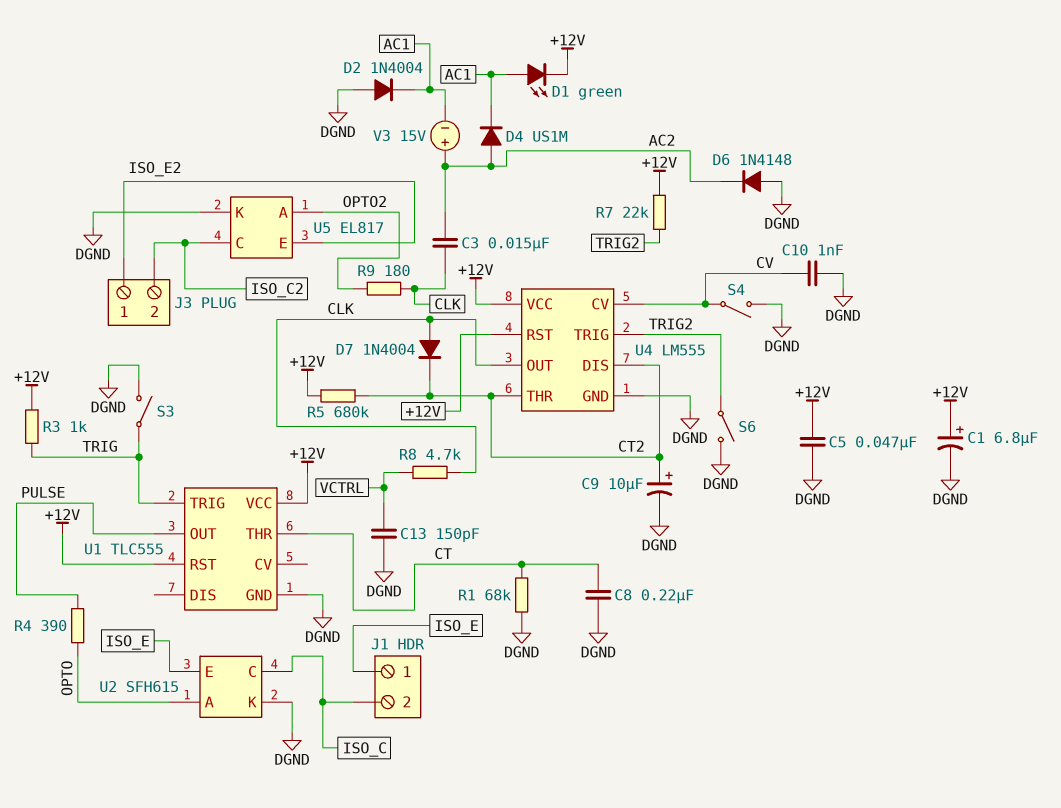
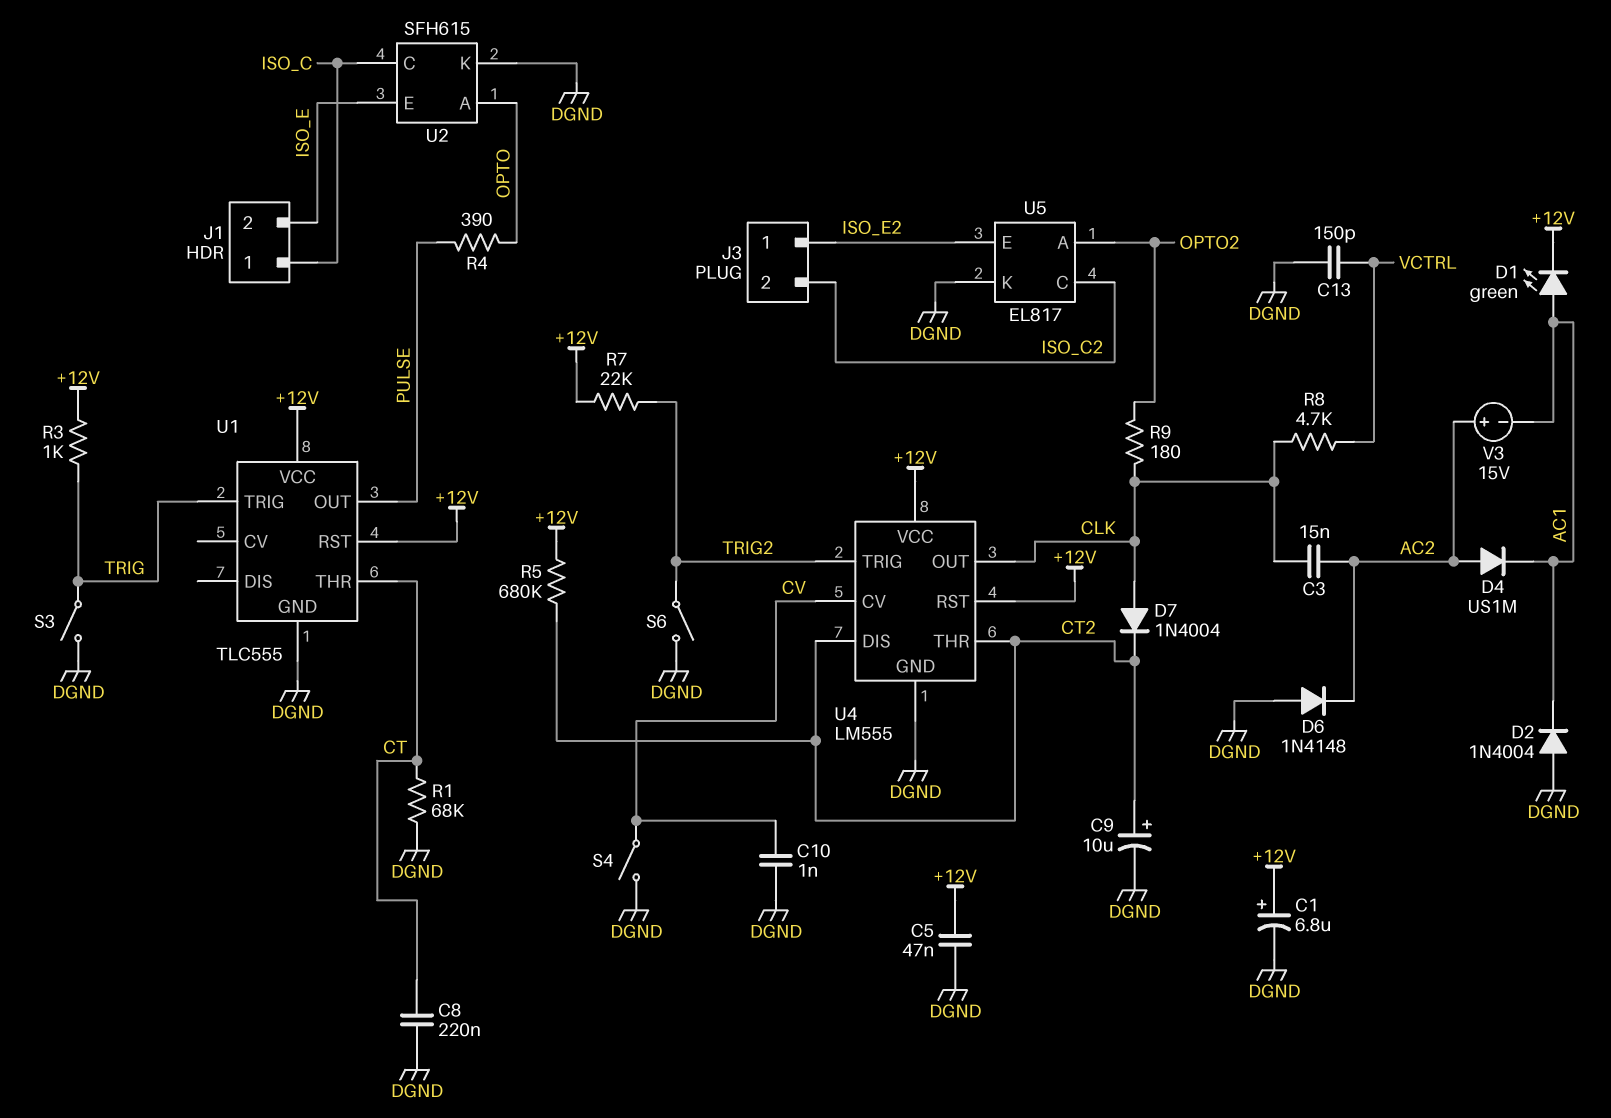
J1 pin 1: ISO_E -> ISO_C
J1 pin 2: ISO_C -> ISO_E

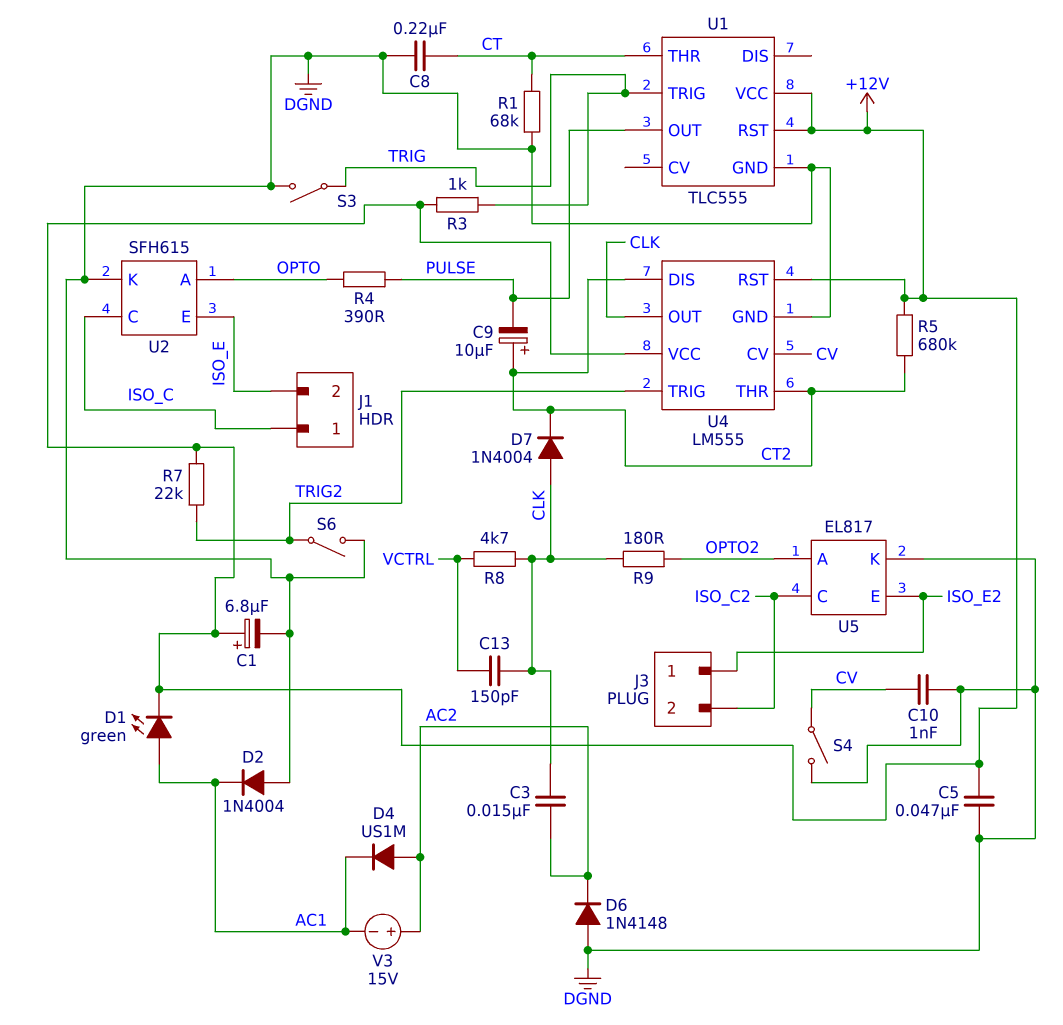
C9: 10uF (plus CT2, minus DGND) -> 10uF (plus CT2, minus PULSE)
C13: 150pF (DGND, VCTRL) -> 150pF (CLK, VCTRL)

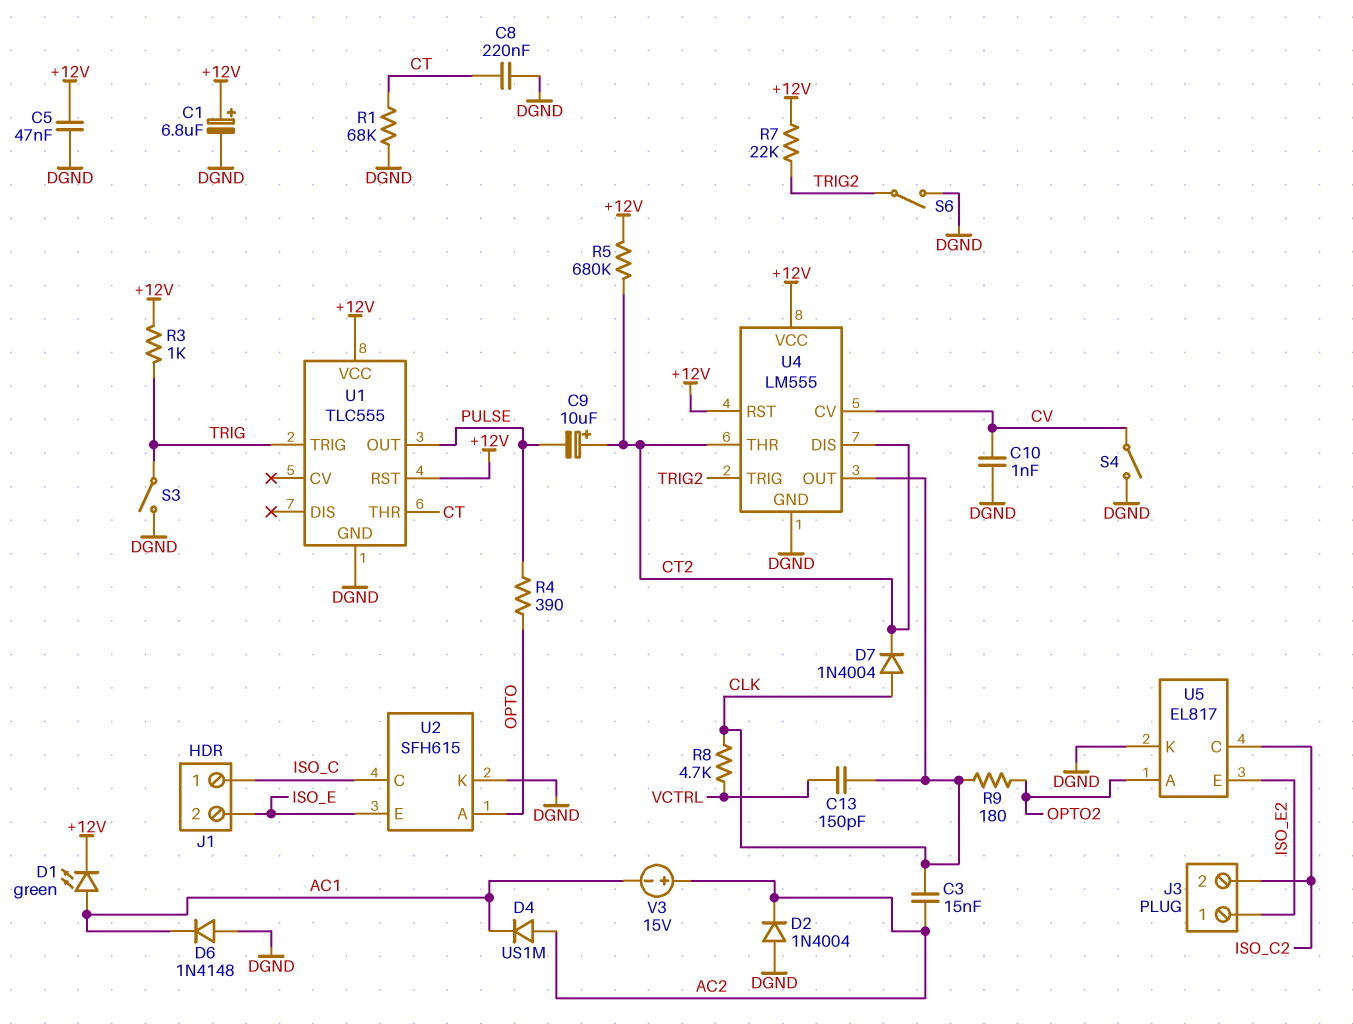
D2: diode 1N4004 (A DGND, K AC1) -> diode 1N4004 (A DGND, K AC2)
D6: diode 1N4148 (A DGND, K AC2) -> diode 1N4148 (A DGND, K AC1)

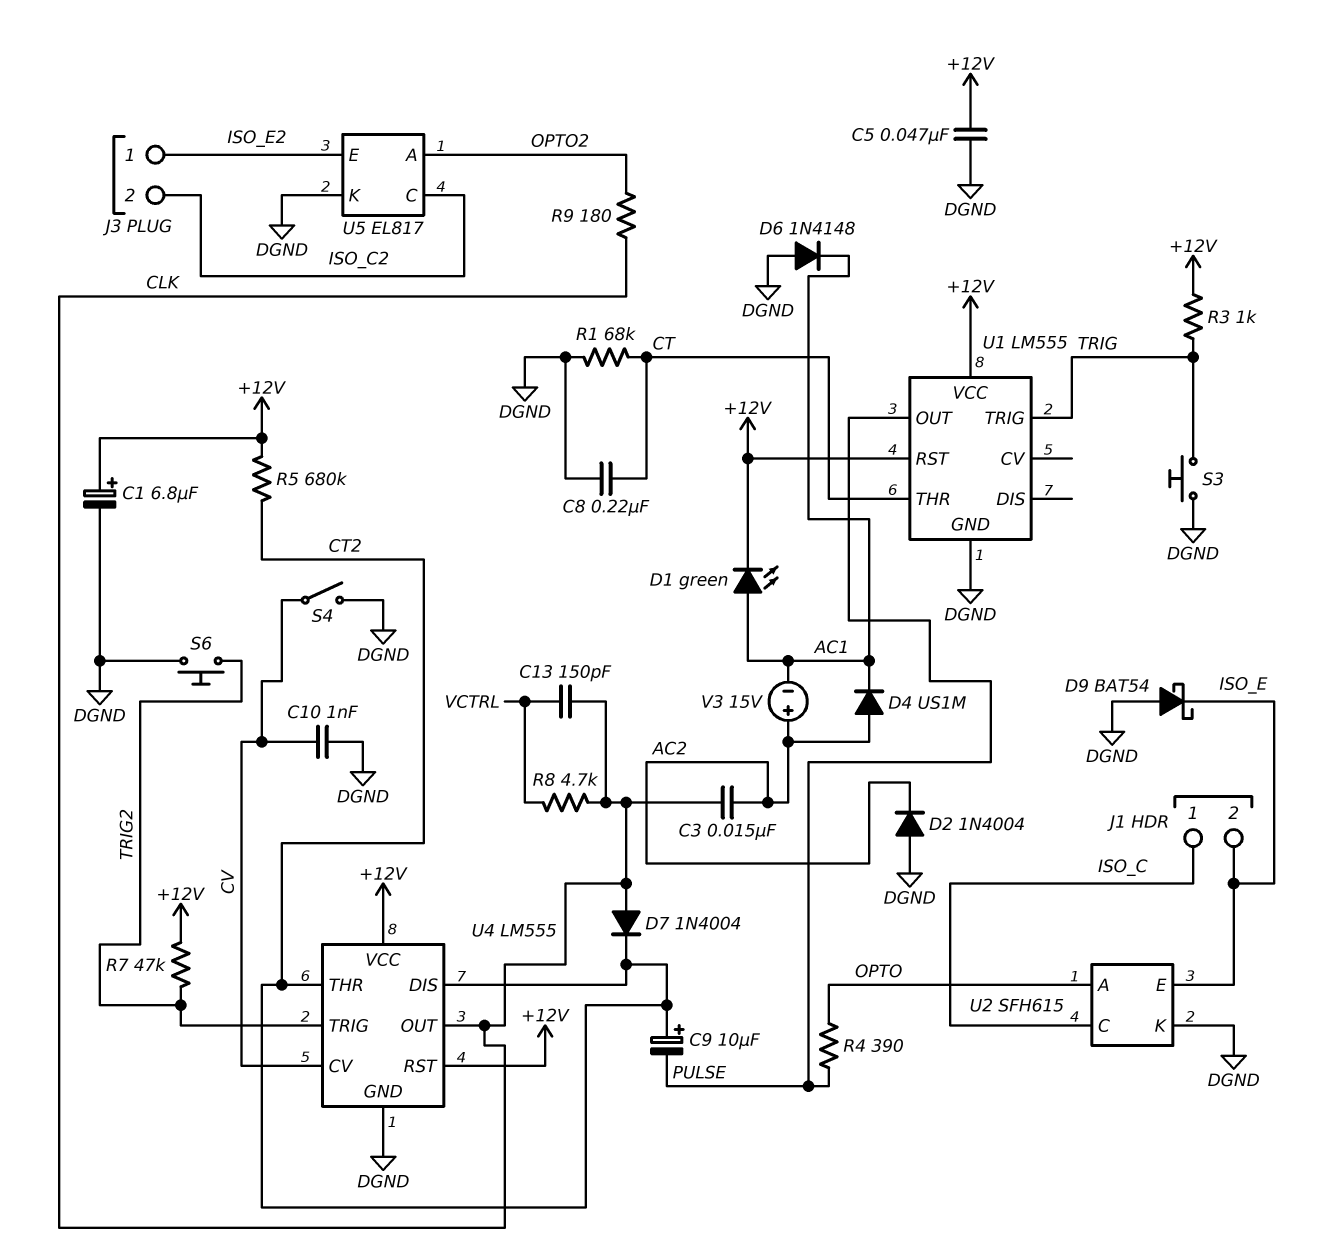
D9: none -> schottky BAT54 (A DGND, K ISO_E)
R7: 22k (+12V, TRIG2) -> 47k (+12V, TRIG2)
S3: switch (DGND, TRIG) -> button (DGND, TRIG)
S6: switch (DGND, TRIG2) -> button (DGND, TRIG2)
U1: TLC555 -> LM555

